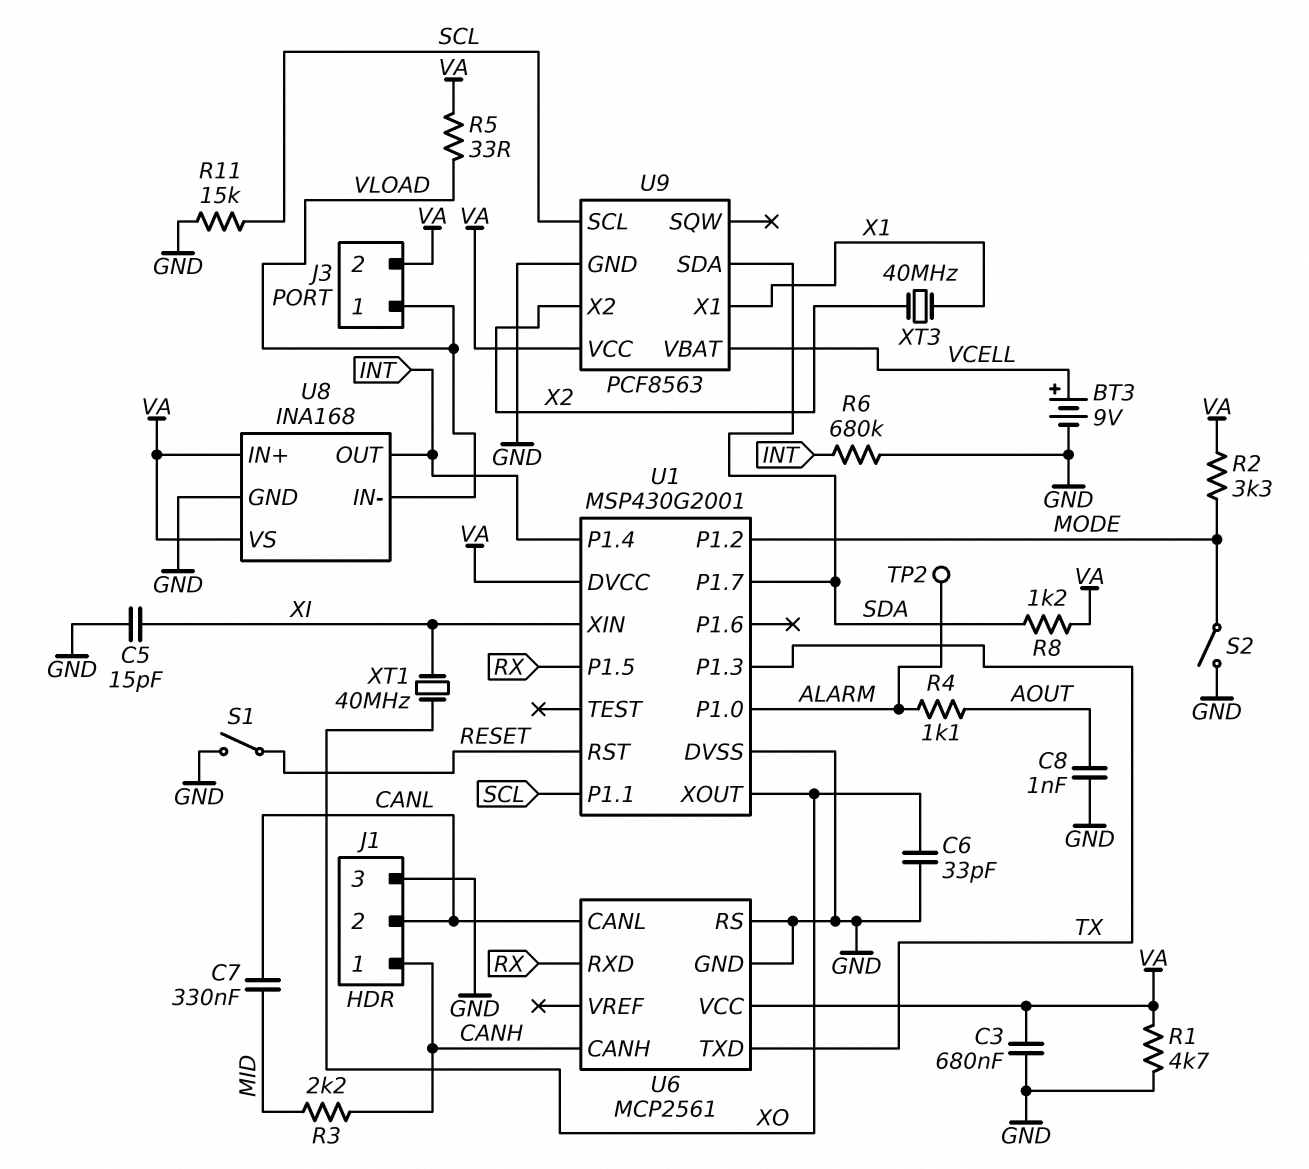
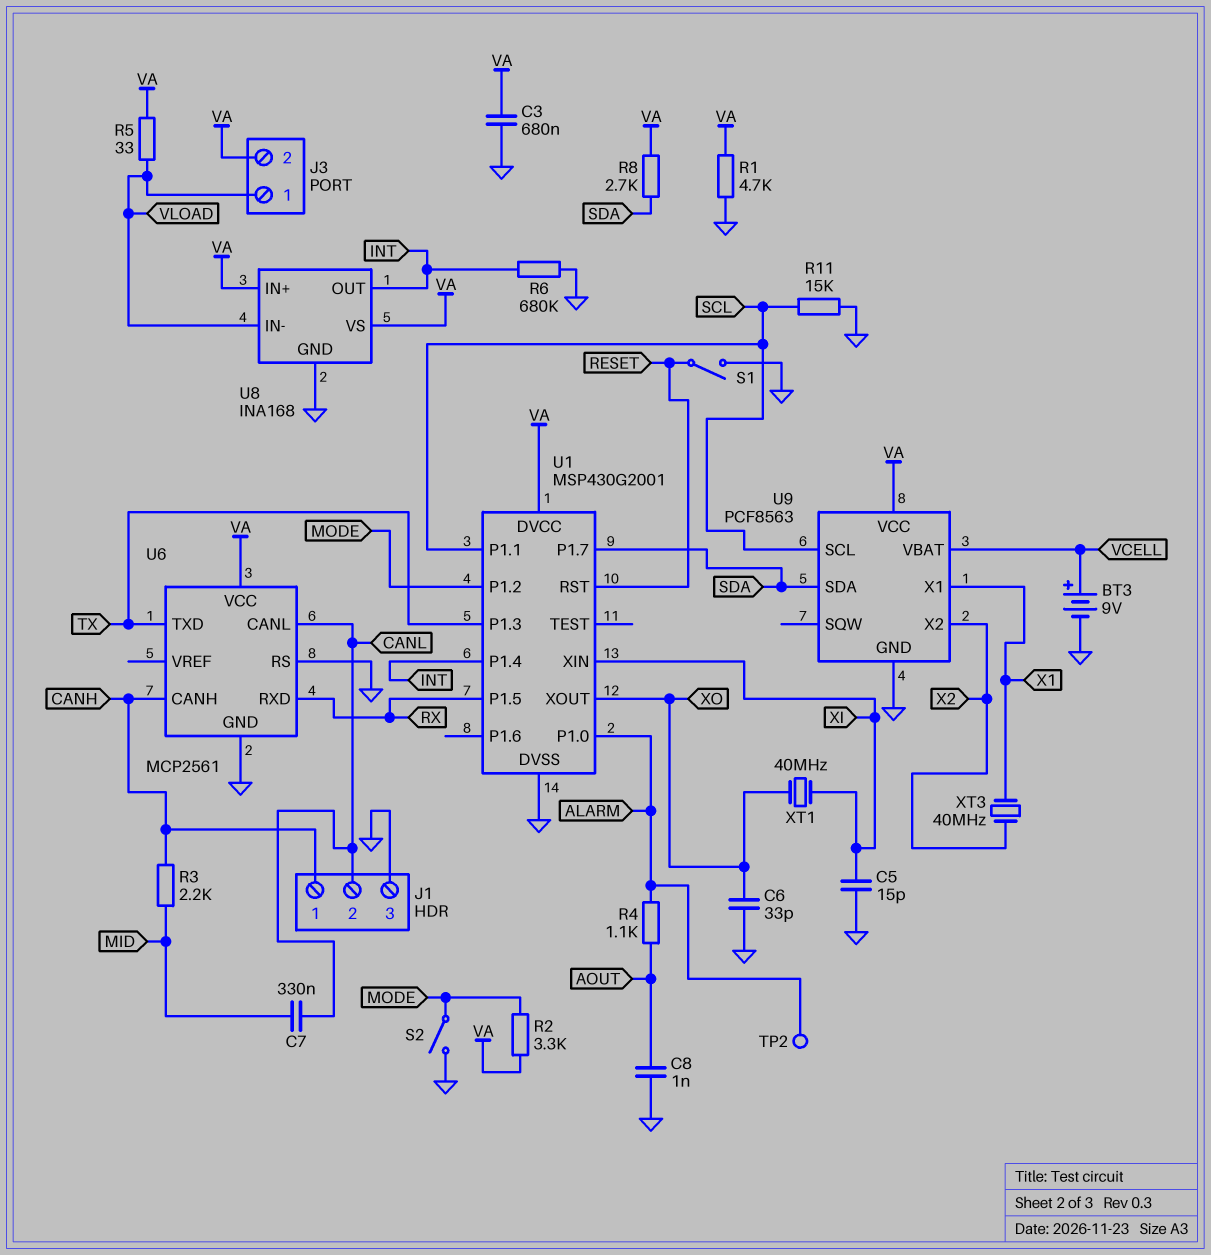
R8: 1.2k (SDA, VA) -> 2.7k (SDA, VA)

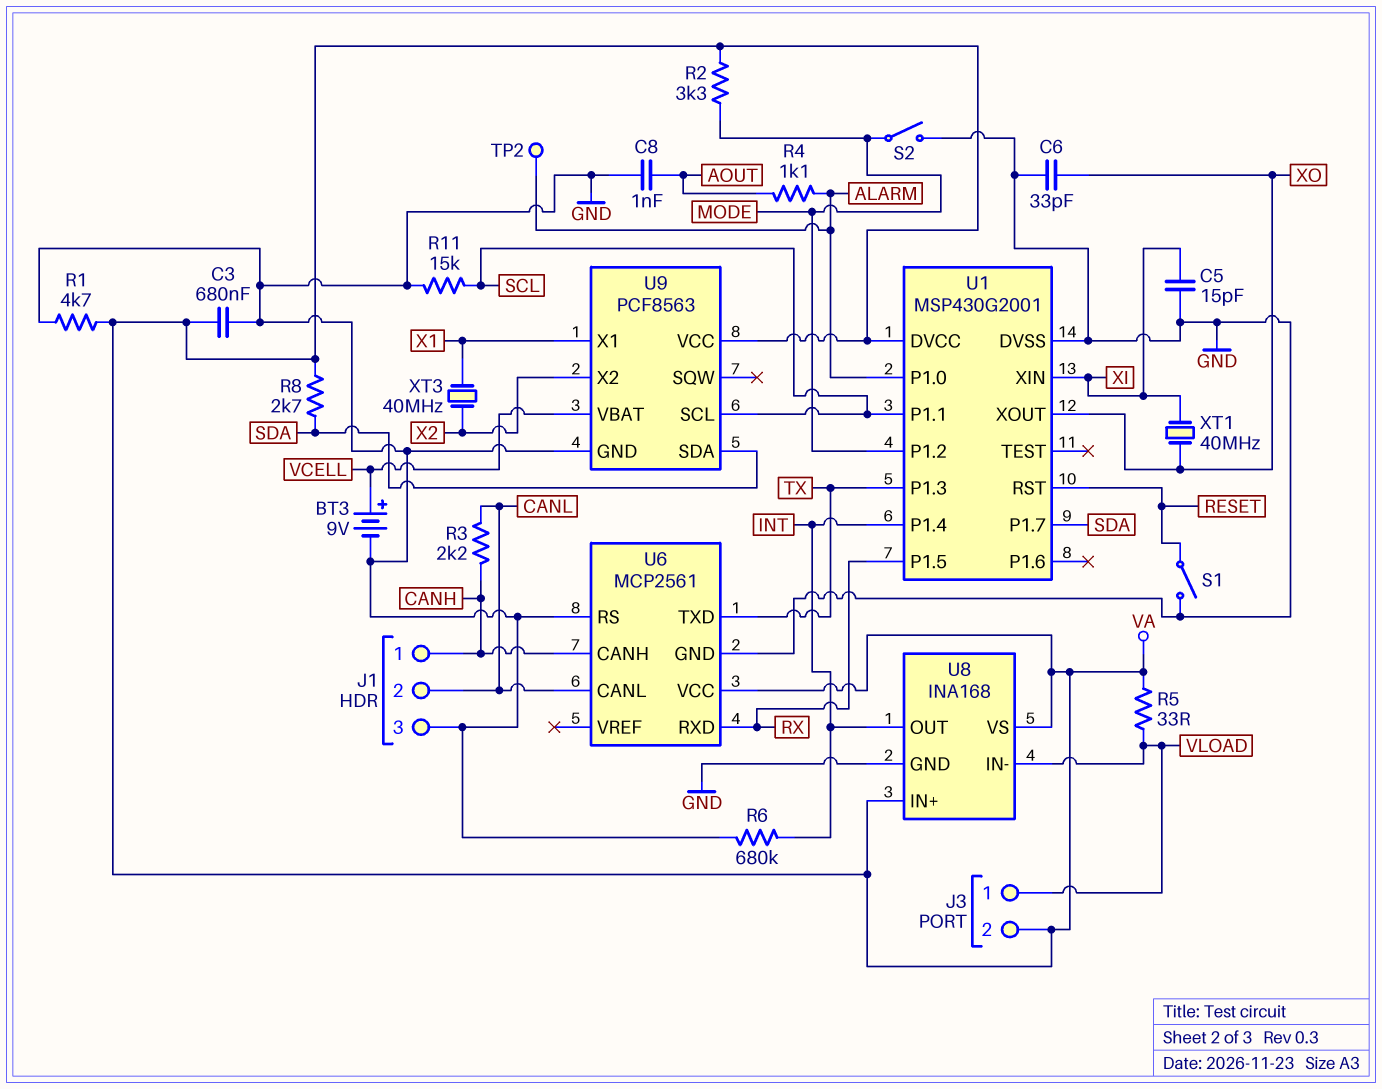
C7: 330nF (CANL, MID) -> none
R3: 2.2k (CANH, MID) -> 2.2k (CANH, CANL)

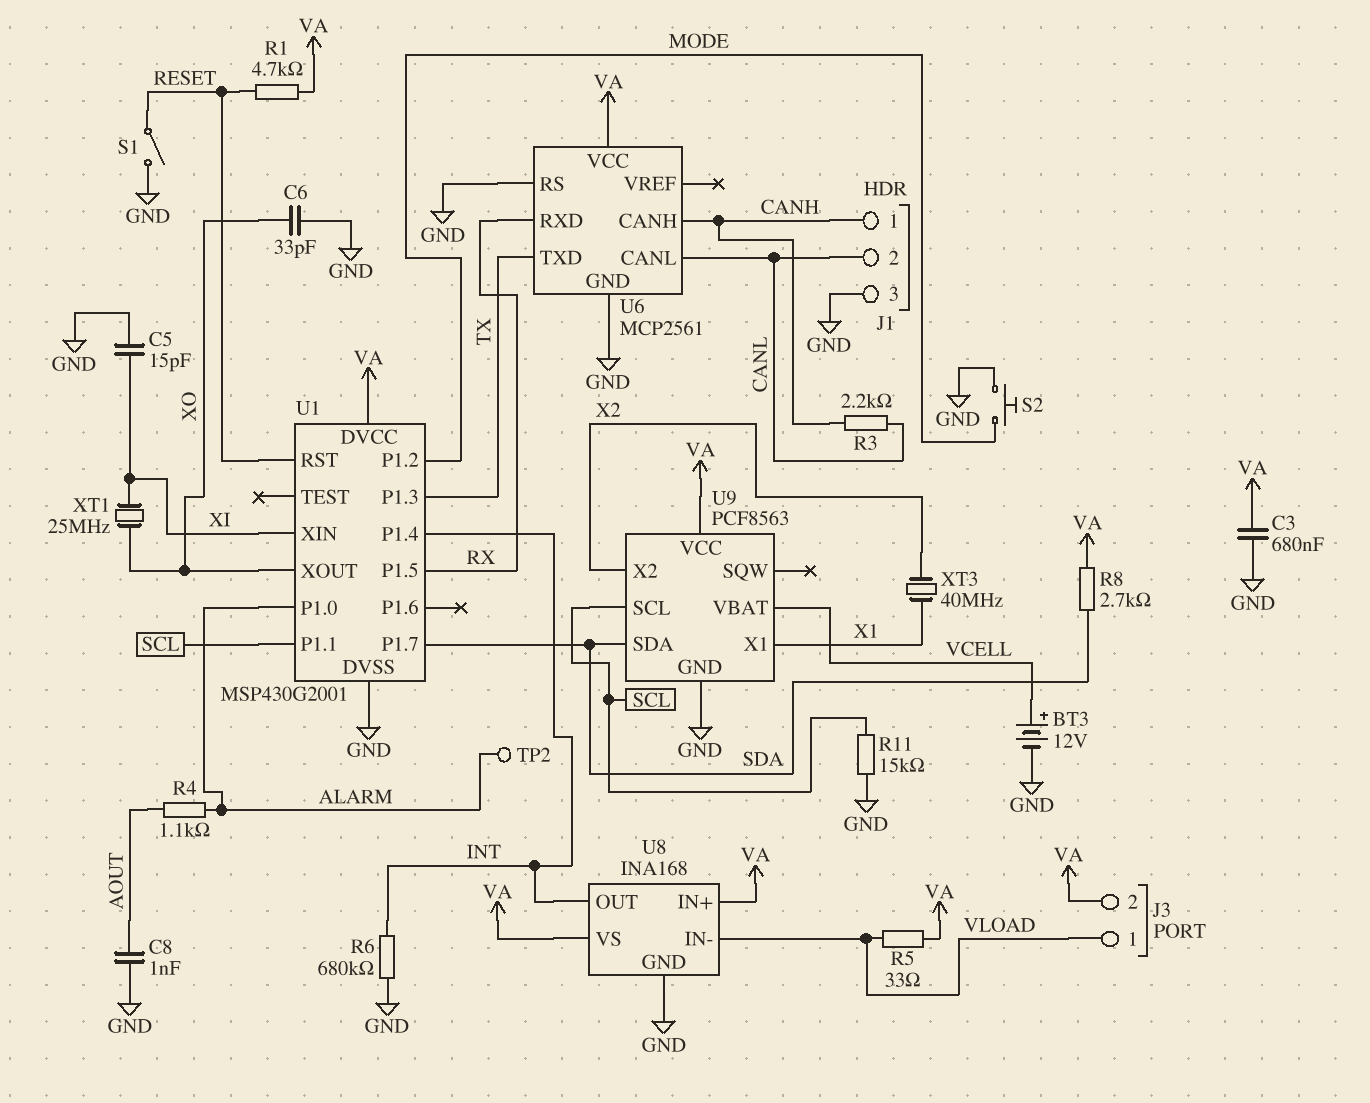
BT3: 9V (plus VCELL, minus GND) -> 12V (plus VCELL, minus GND)
R1: 4.7k (GND, VA) -> 4.7k (RESET, VA)
R2: 3.3k (MODE, VA) -> none
S2: switch (GND, MODE) -> button (GND, MODE)
XT1: 40MHz (XI, XO) -> 25MHz (XI, XO)

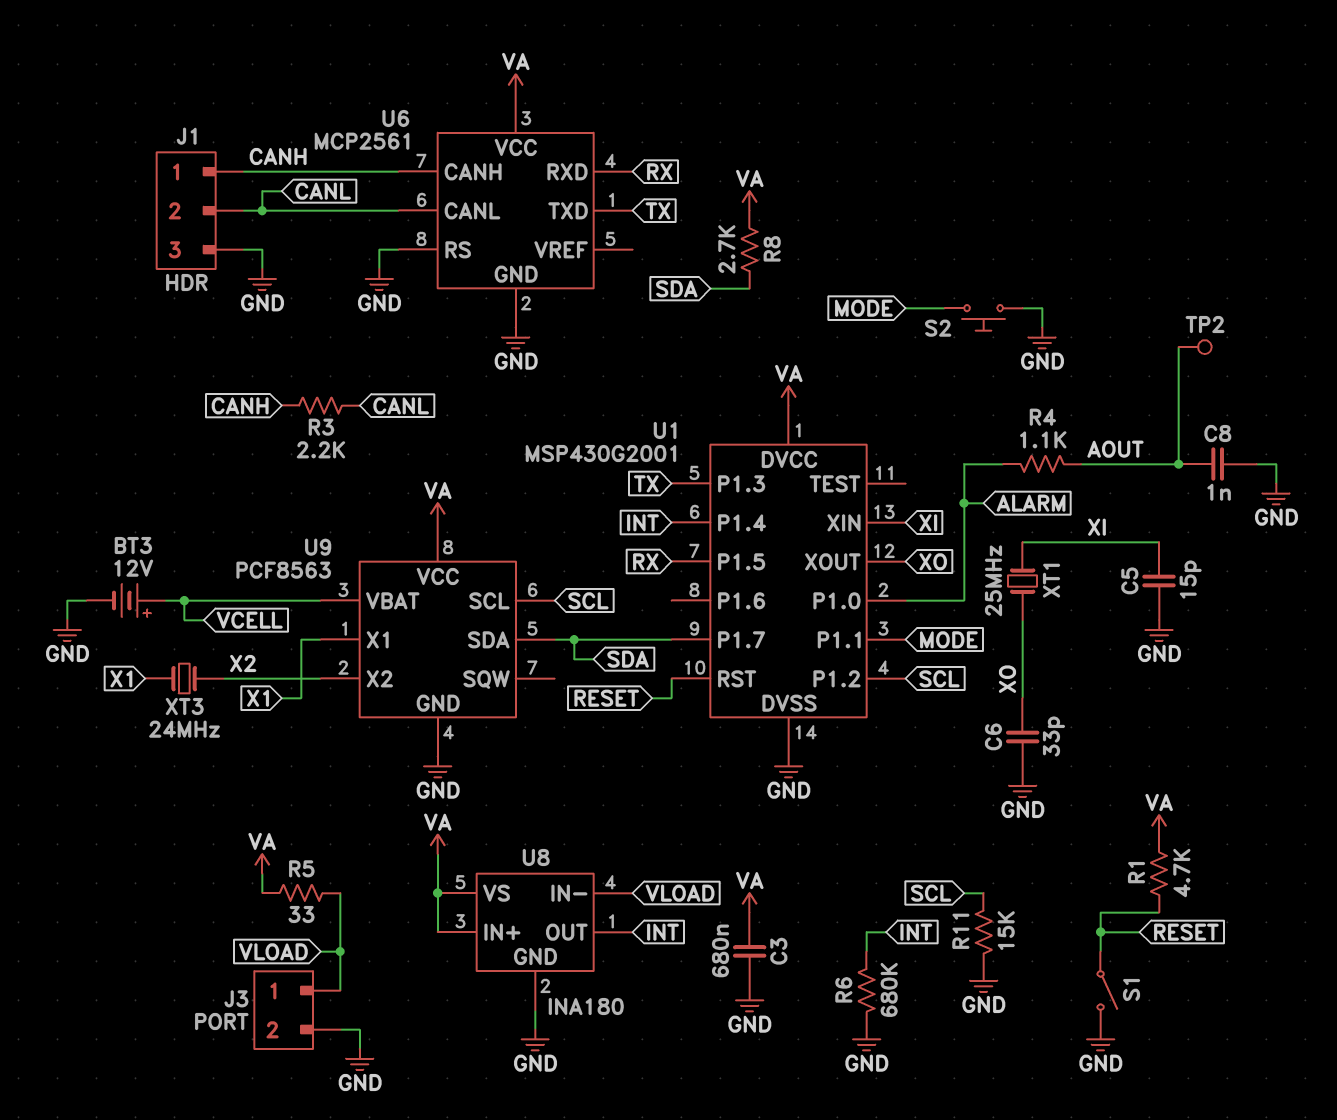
J3 pin 2: VA -> GND
TP2: test point (ALARM) -> test point (AOUT)
U1 pin P1.1: SCL -> MODE
U1 pin P1.2: MODE -> SCL
U8: INA168 -> INA180
XT3: 40MHz (X1, X2) -> 24MHz (X1, X2)

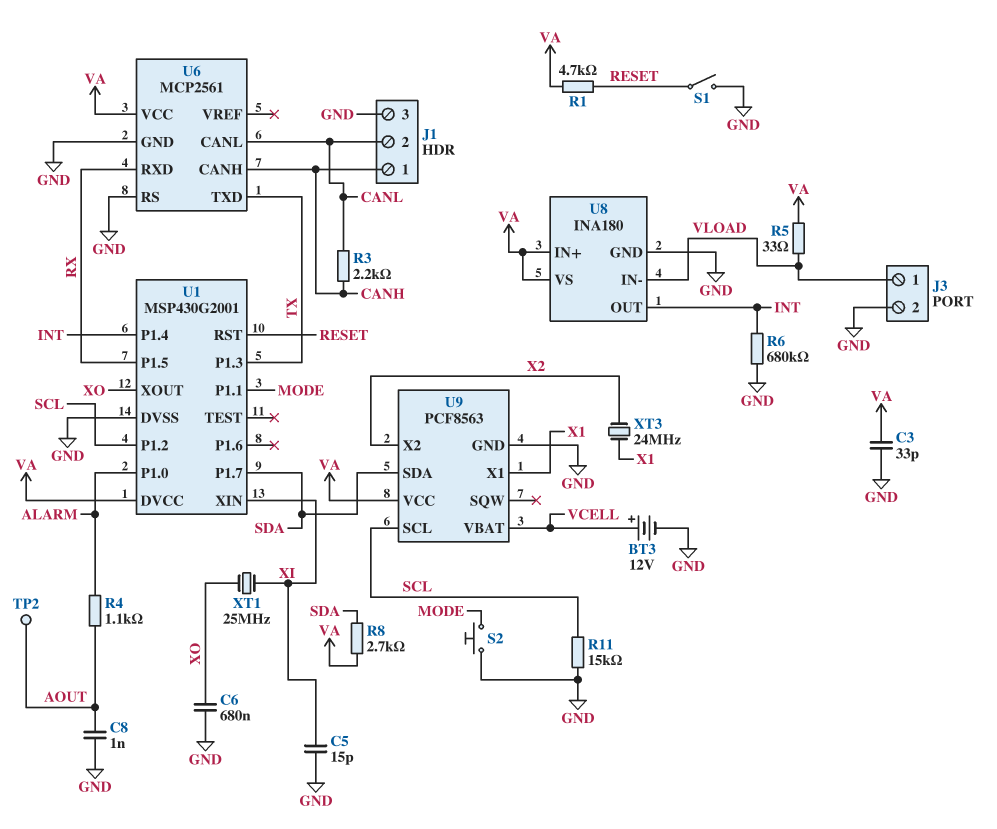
C3: 680nF (GND, VA) -> 33pF (GND, VA)
C6: 33pF (GND, XO) -> 680nF (GND, XO)

